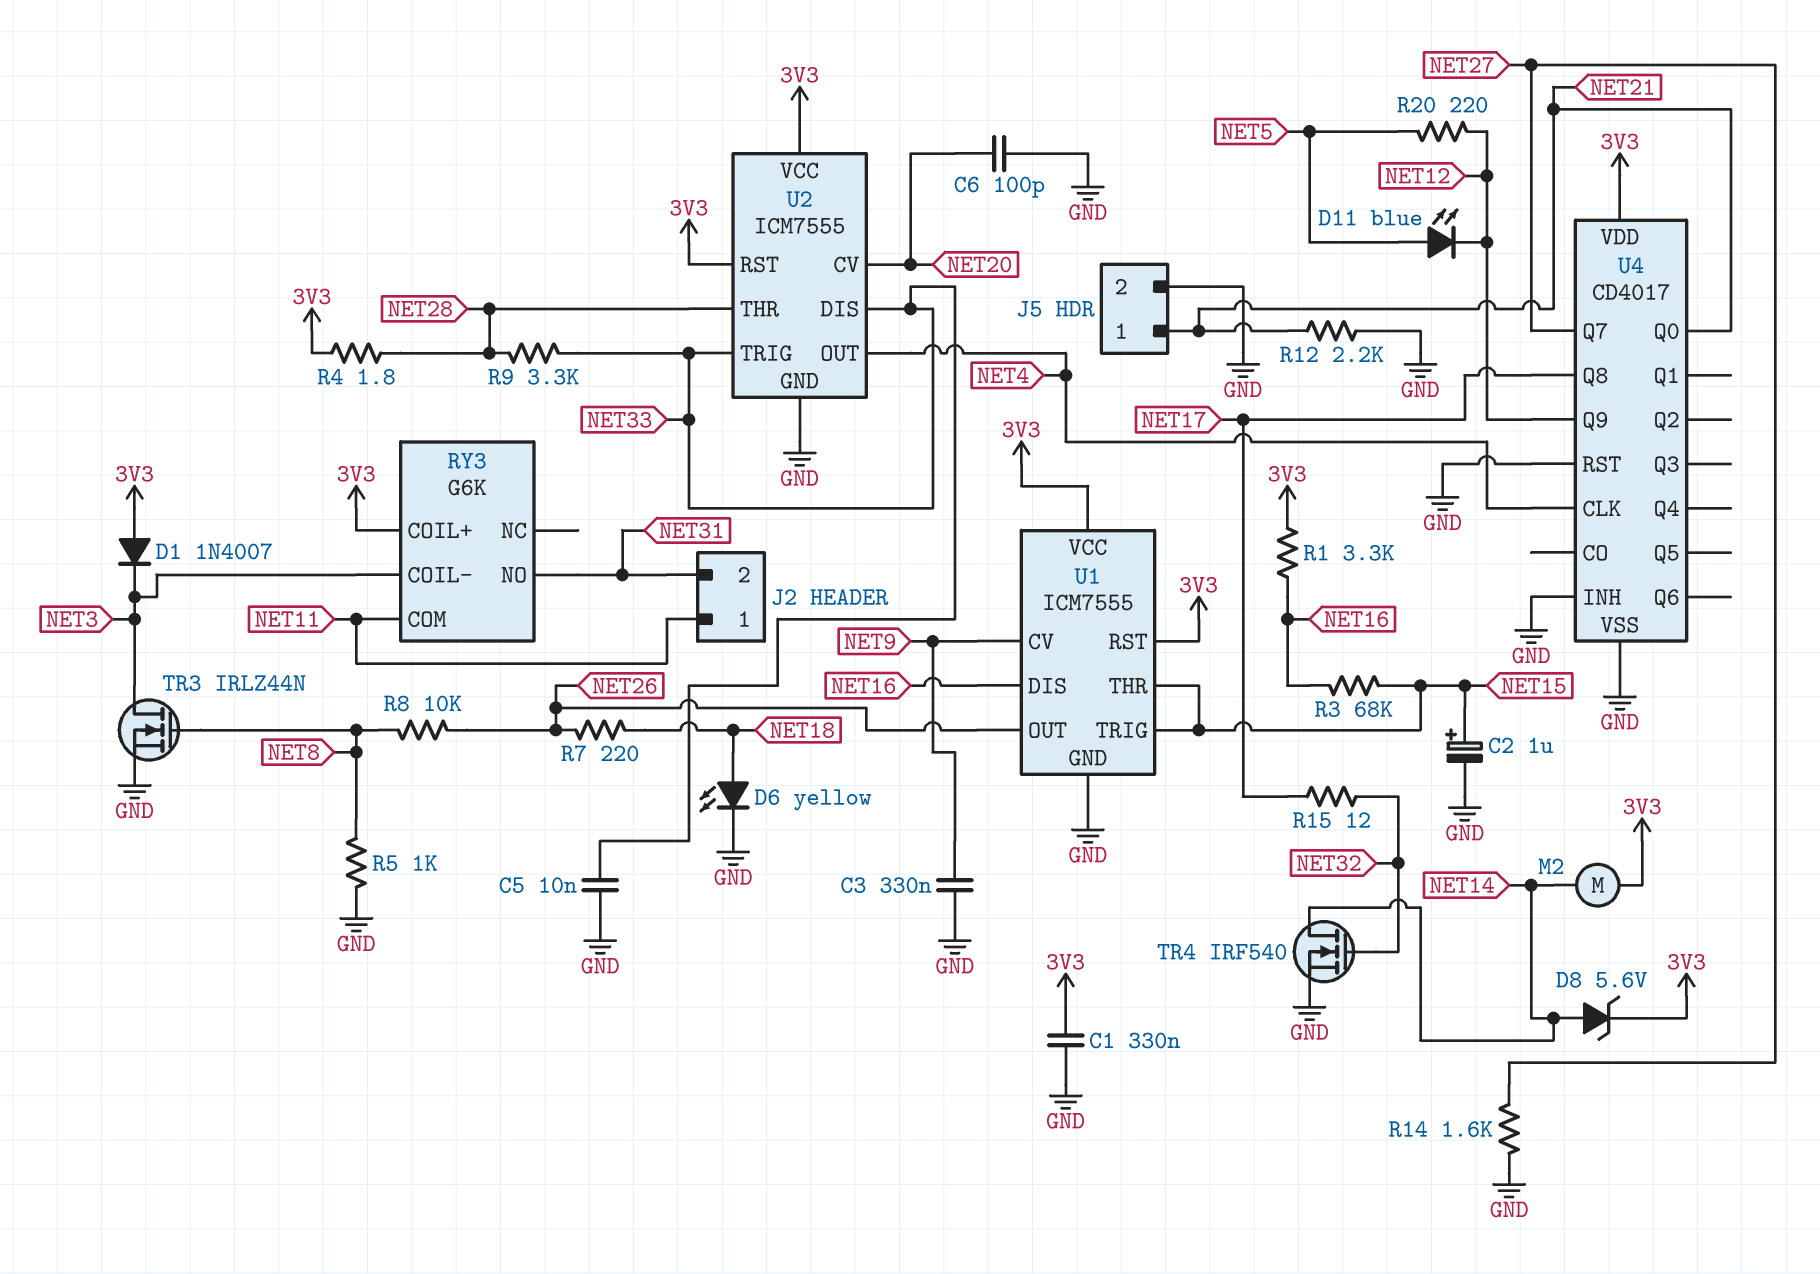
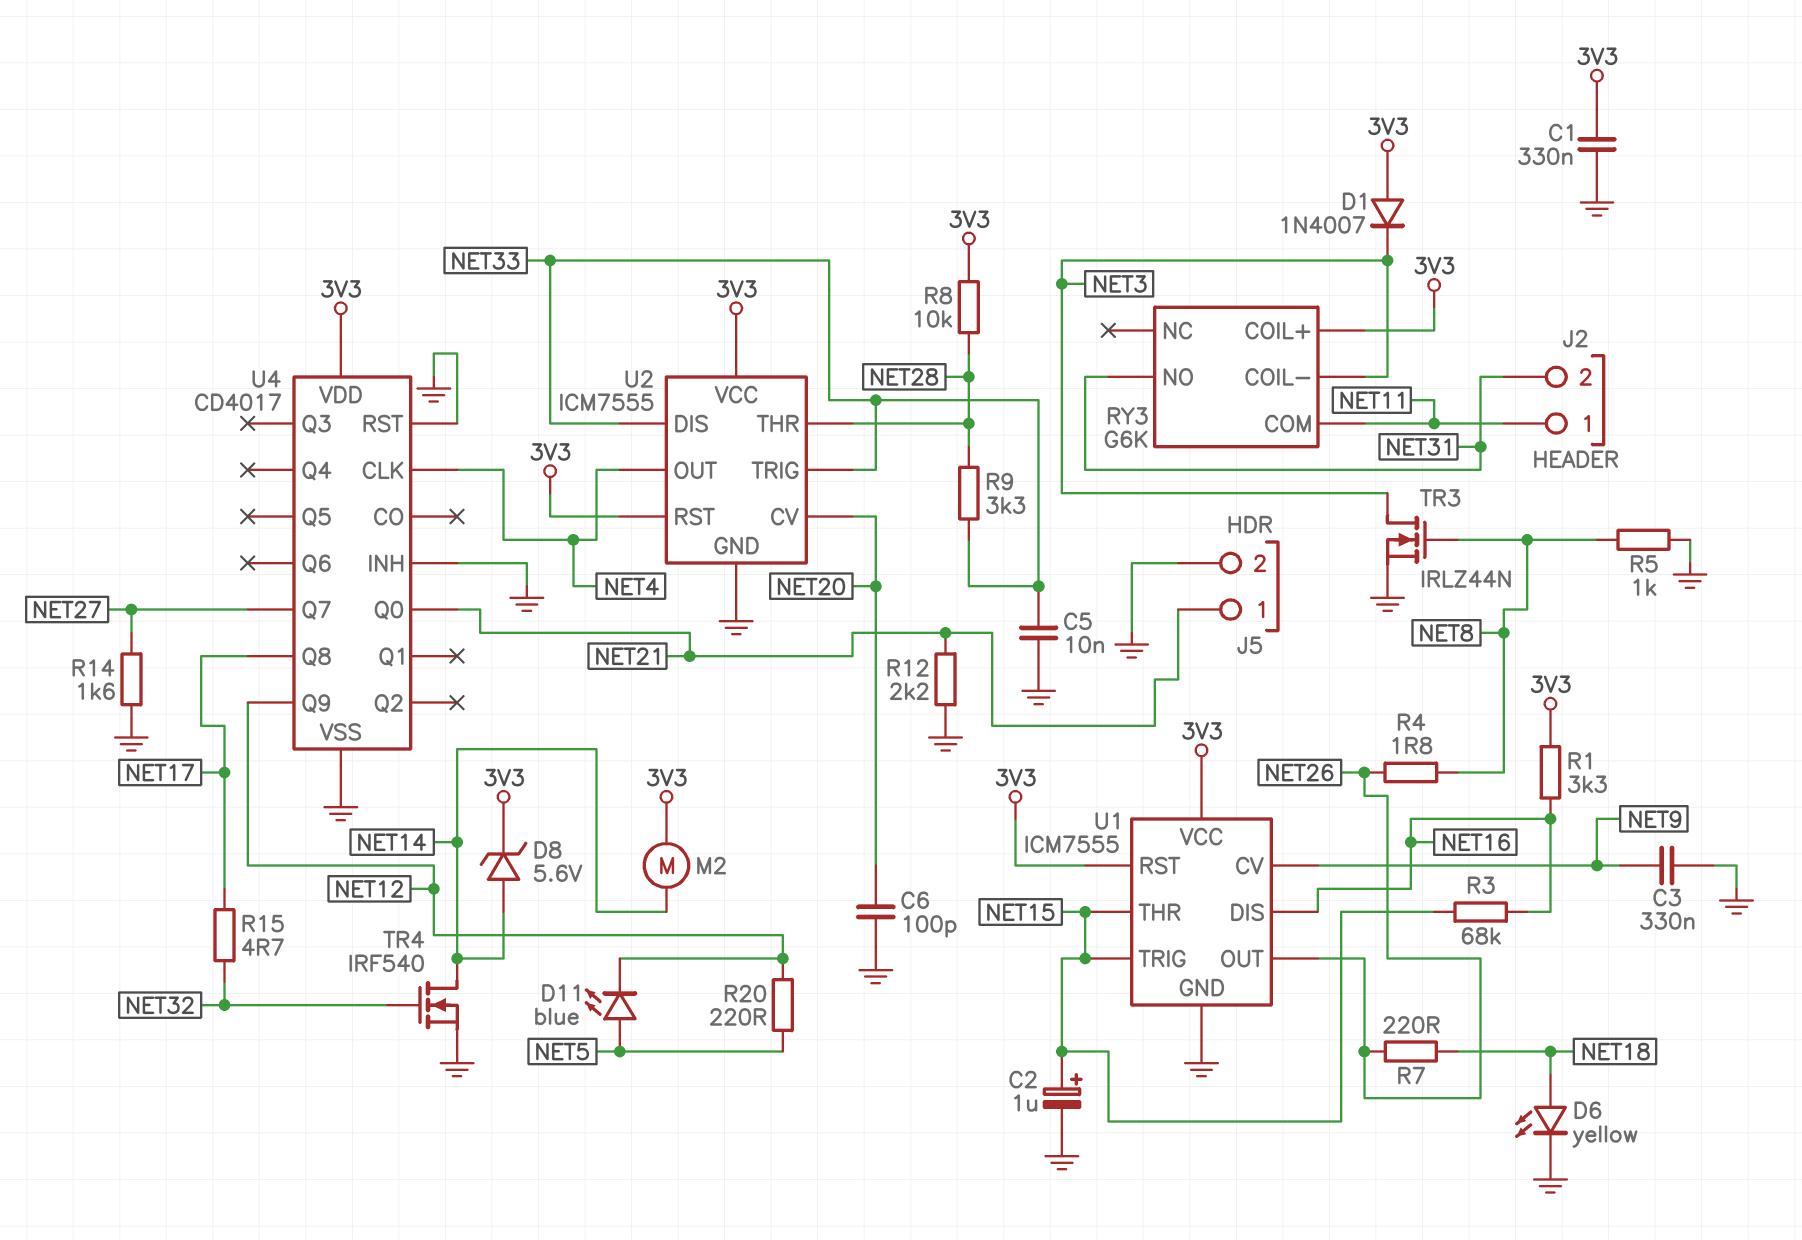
R4: 1.8 (3V3, NET28) -> 1.8 (NET8, NET26)
R8: 10k (NET8, NET26) -> 10k (3V3, NET28)
R15: 12 (NET17, NET32) -> 4.7 (NET17, NET32)

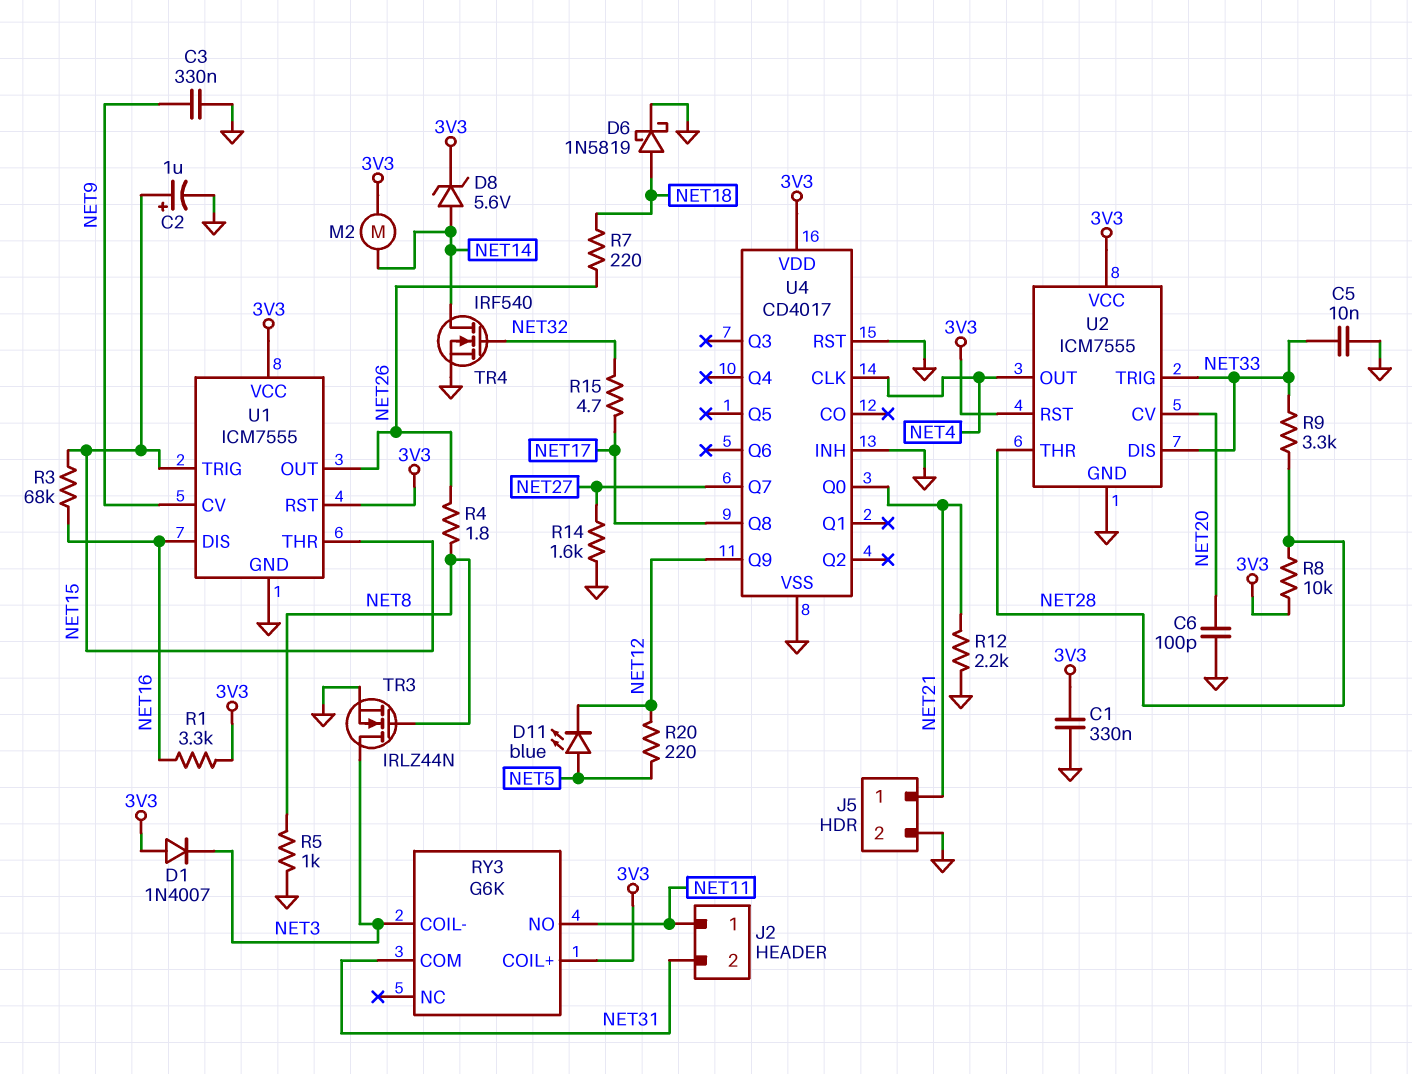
D6: LED yellow (A NET18, K GND) -> schottky 1N5819 (A NET18, K GND)
RY3 pin COM: NET11 -> NET31
RY3 pin NO: NET31 -> NET11

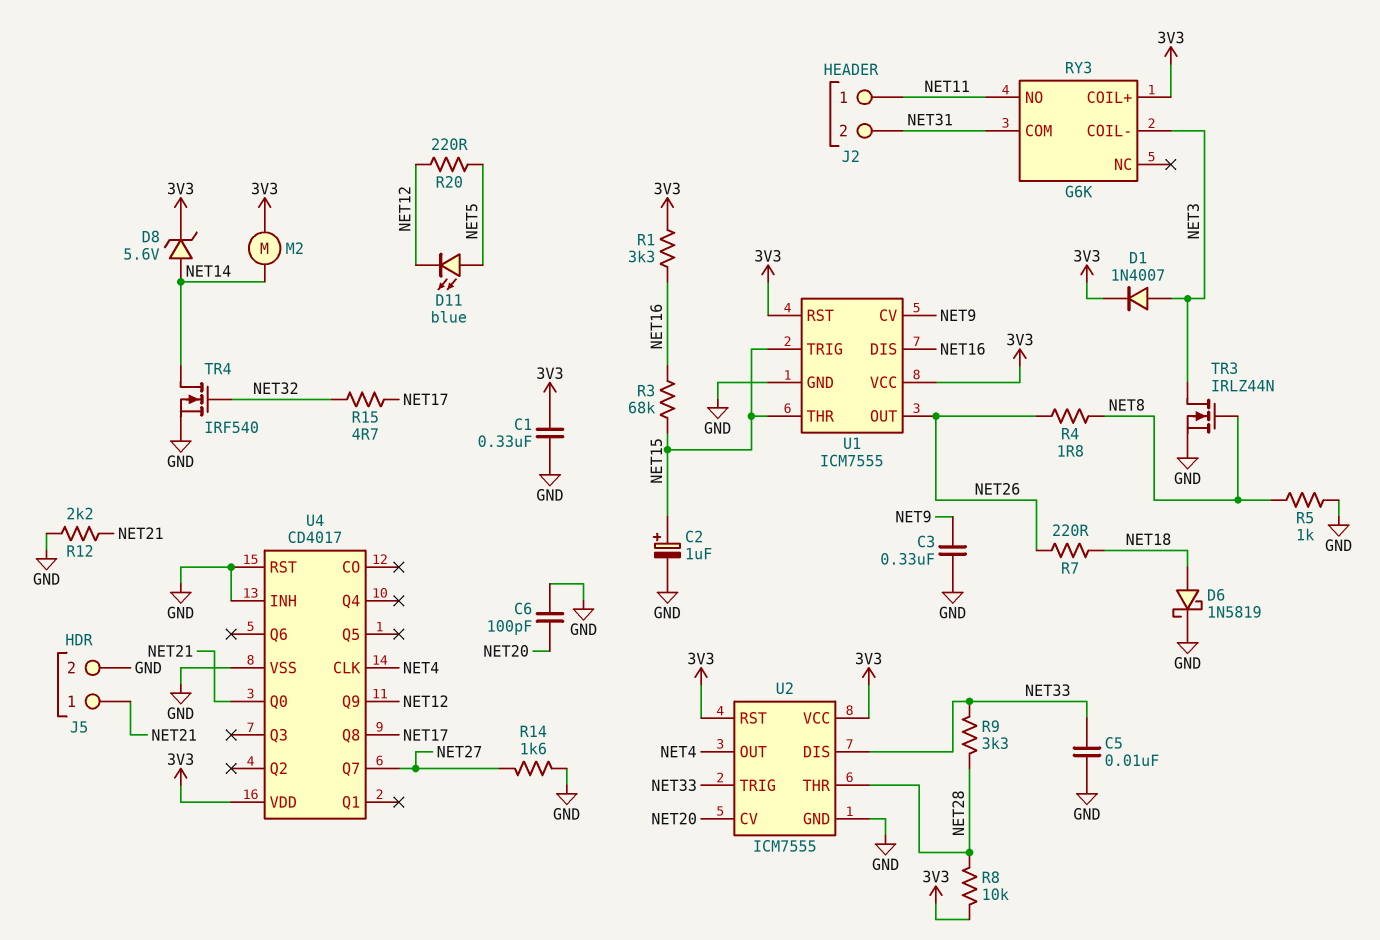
D1: diode 1N4007 (A 3V3, K NET3) -> diode 1N4007 (A NET3, K 3V3)

